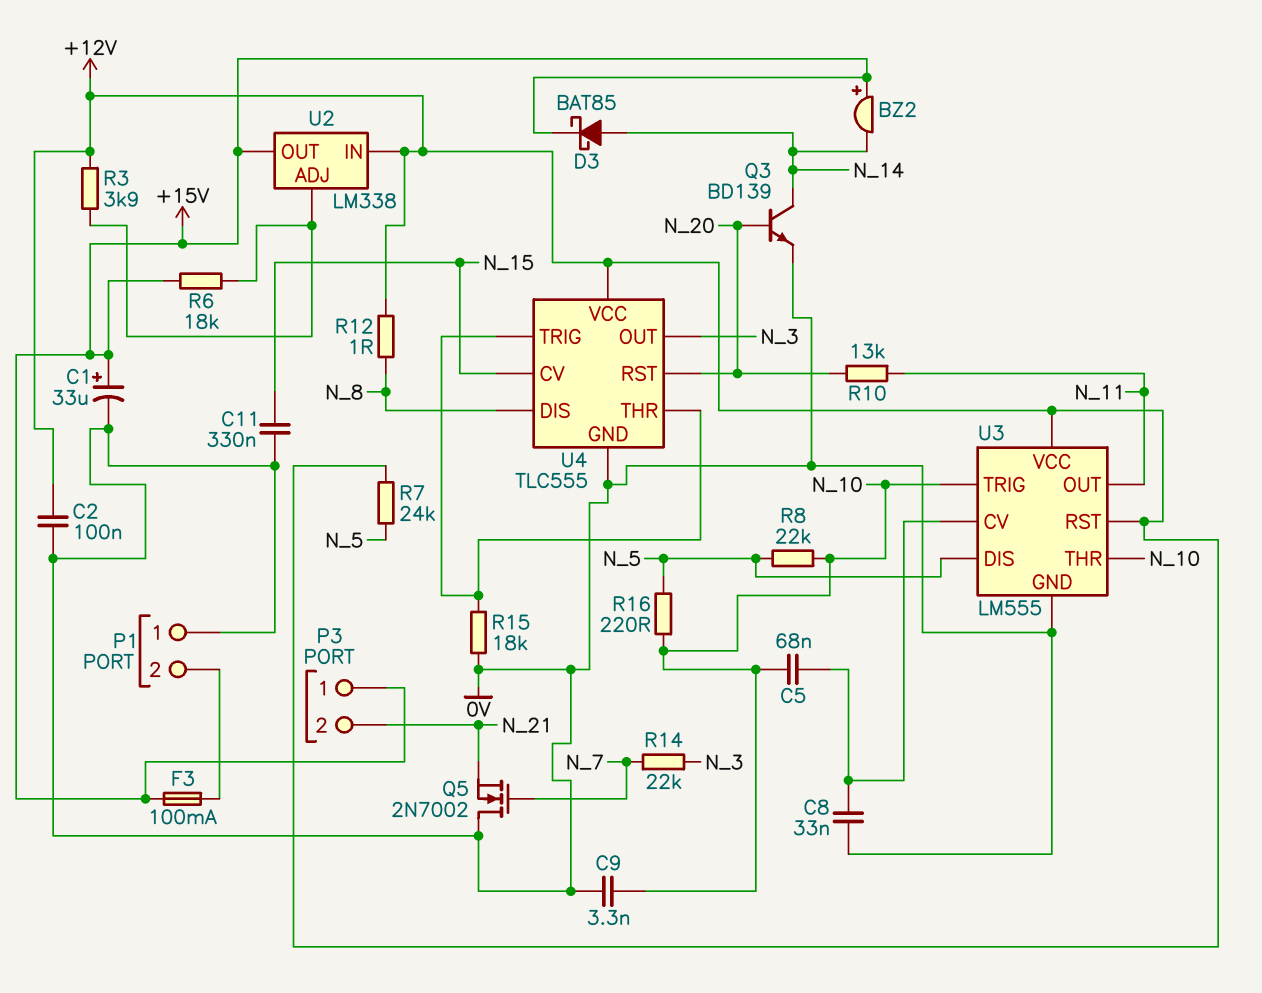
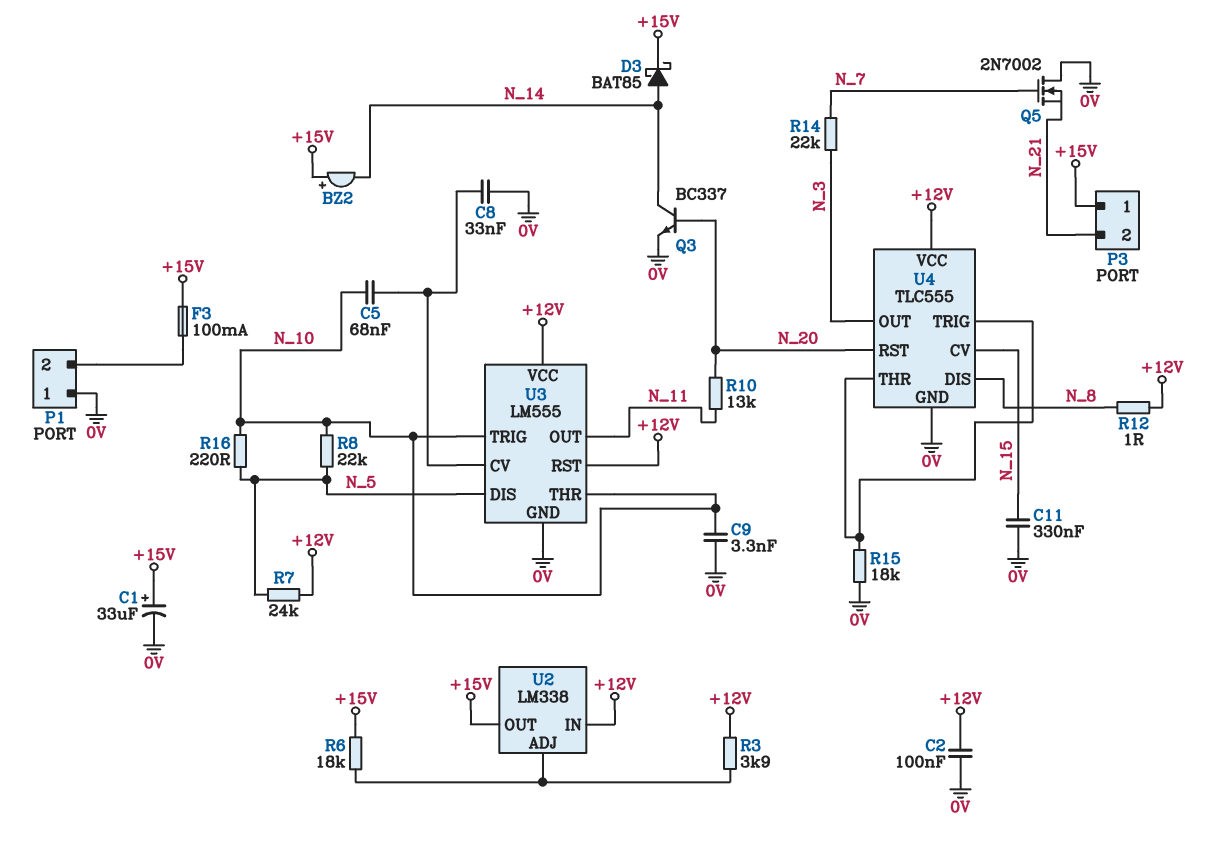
Q3: NPN BD139 (B N_20, C N_14, E 0V) -> NPN BC337 (B N_20, C N_14, E 0V)

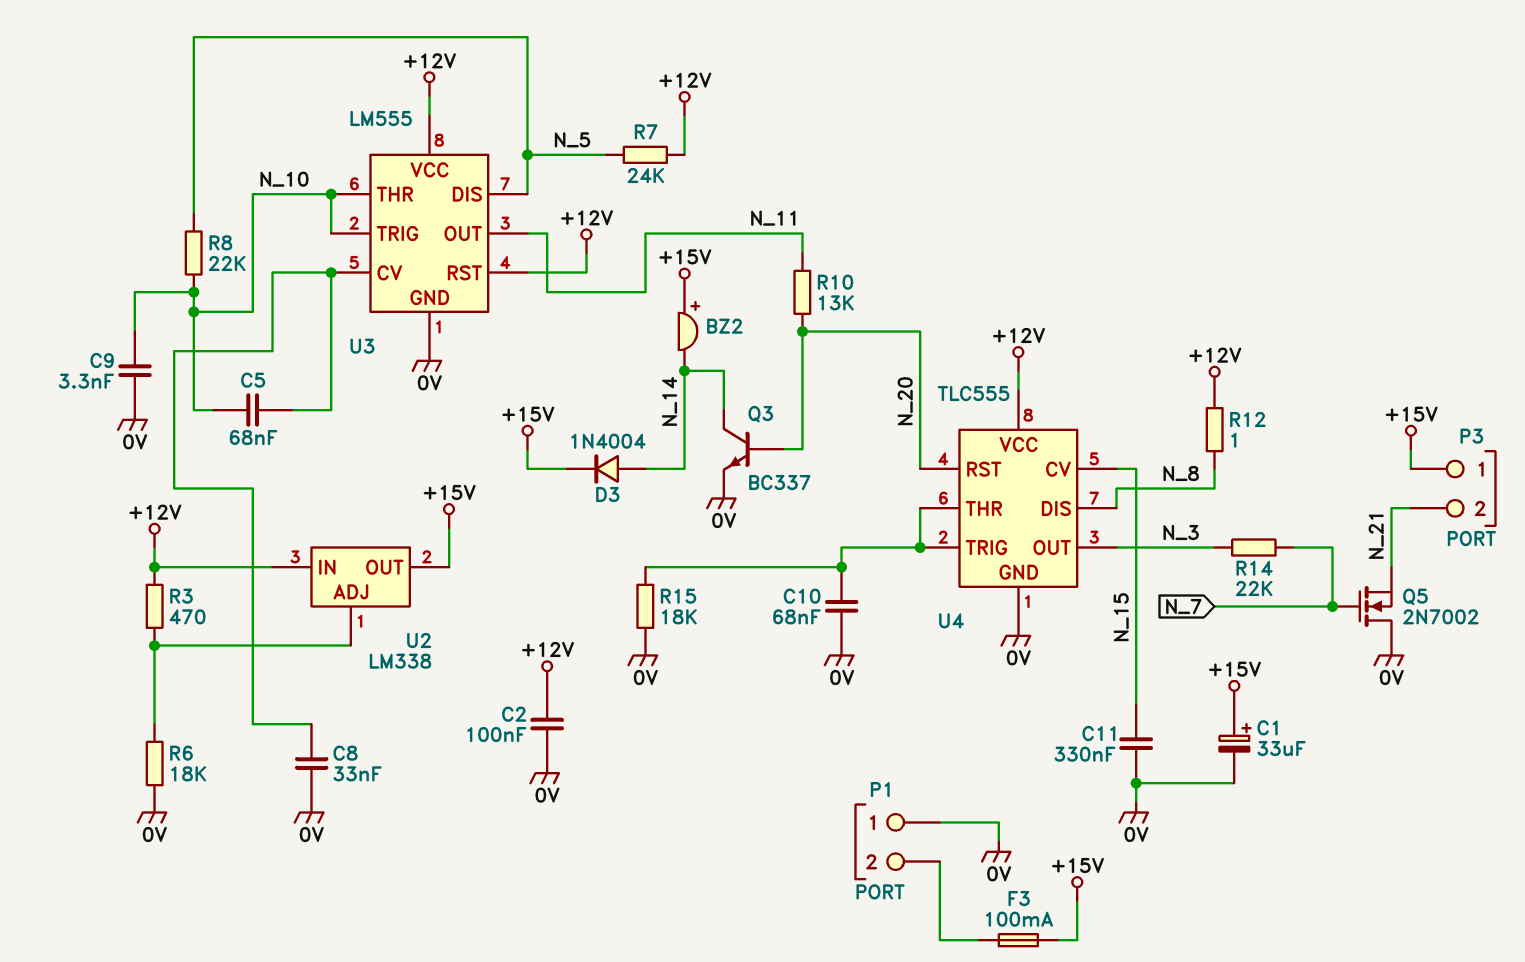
C10: none -> 68nF (0V, U4/THR)
D3: schottky BAT85 (A N_14, K +15V) -> diode 1N4004 (A N_14, K +15V)
R3: 3.9k (+12V, U2/ADJ) -> 470 (+12V, U2/ADJ)
R6: 18k (+15V, U2/ADJ) -> 18k (0V, U2/ADJ)
R16: 220 (N_5, N_10) -> none

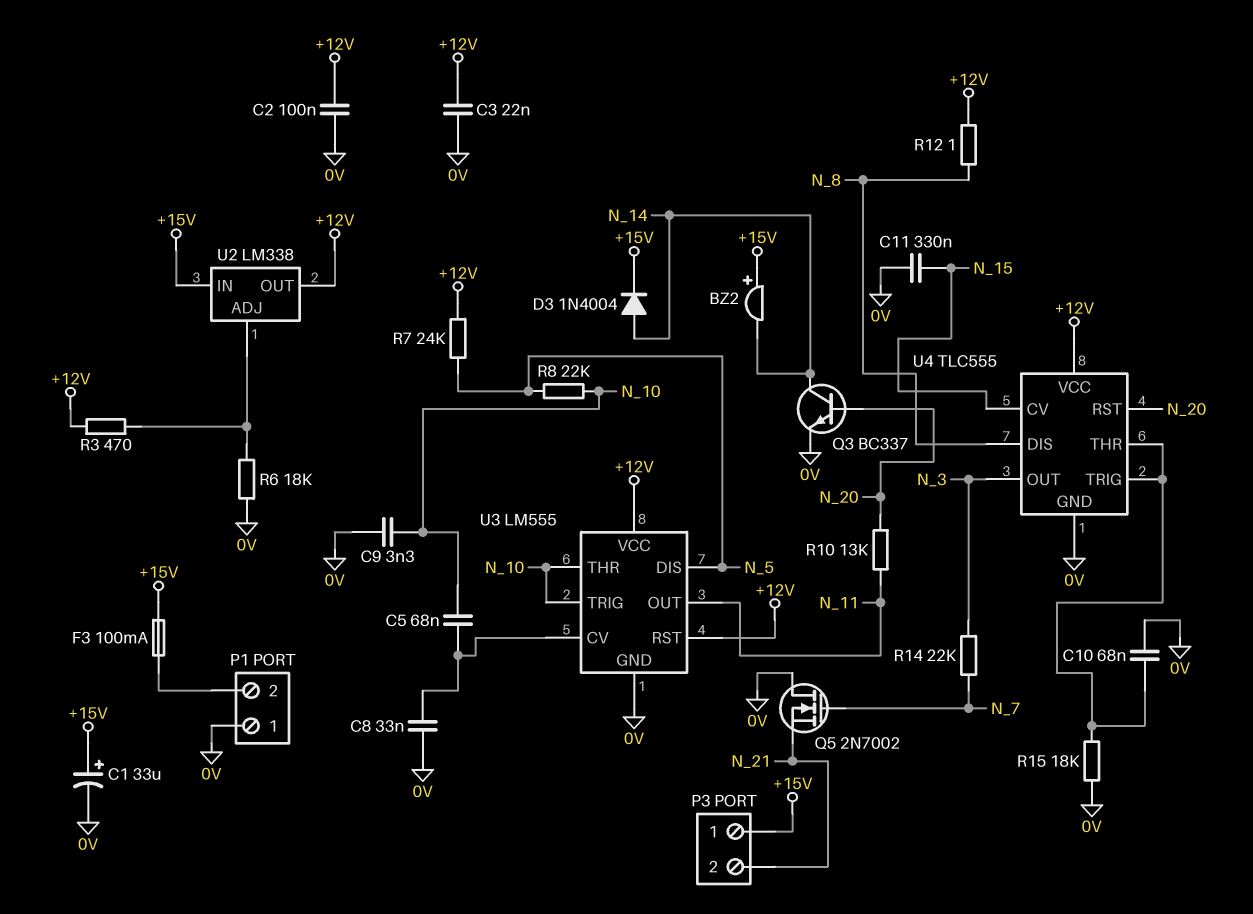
C3: none -> 22nF (+12V, 0V)
U2 pin IN: +12V -> +15V
U2 pin OUT: +15V -> +12V

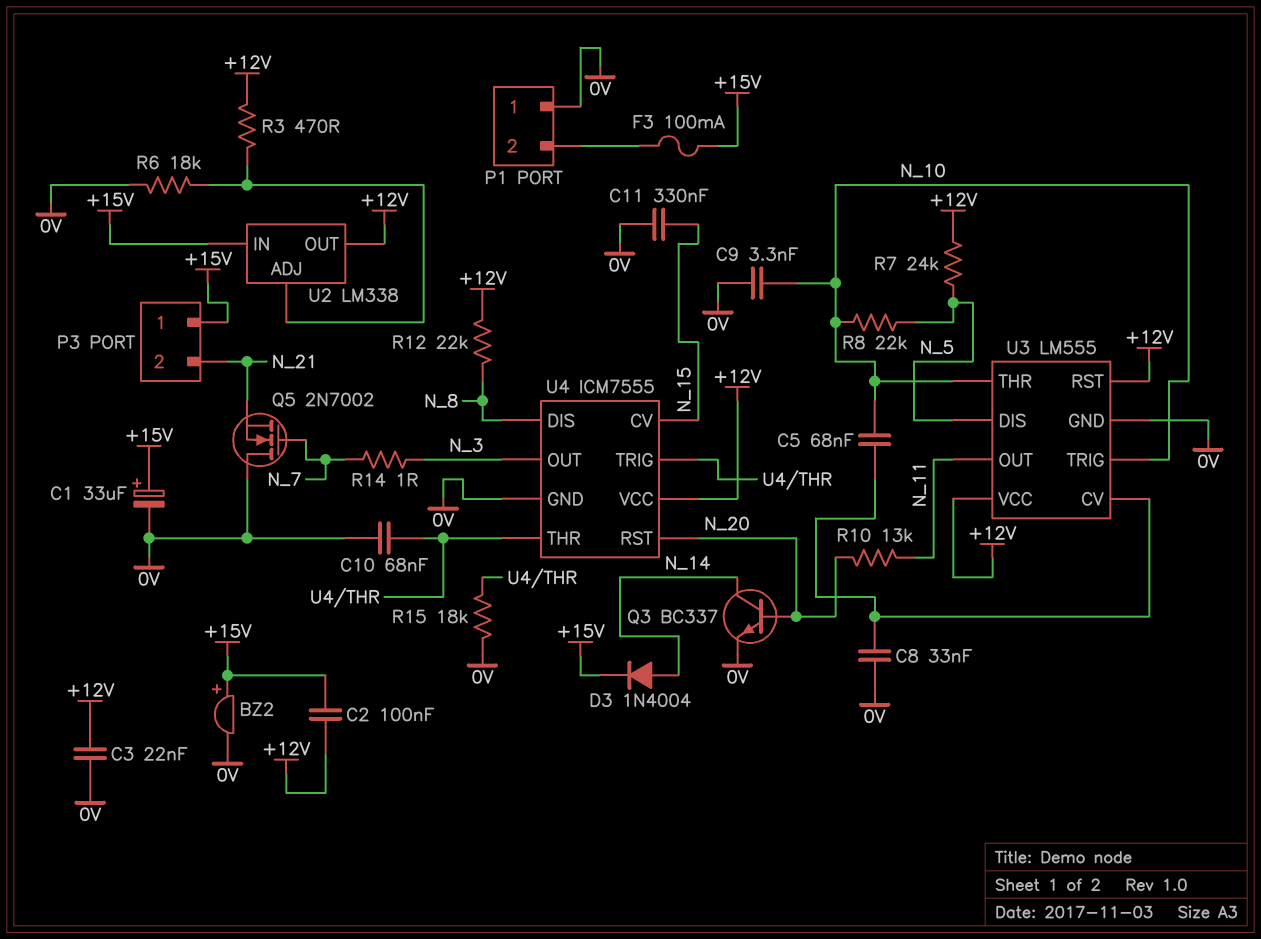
BZ2: buzzer (plus +15V, minus N_14) -> buzzer (plus +15V, minus 0V)
C2: 100nF (+12V, 0V) -> 100nF (+12V, +15V)
R12: 1 (+12V, N_8) -> 22k (+12V, N_8)
R14: 22k (N_3, N_7) -> 1 (N_3, N_7)
U4: TLC555 -> ICM7555

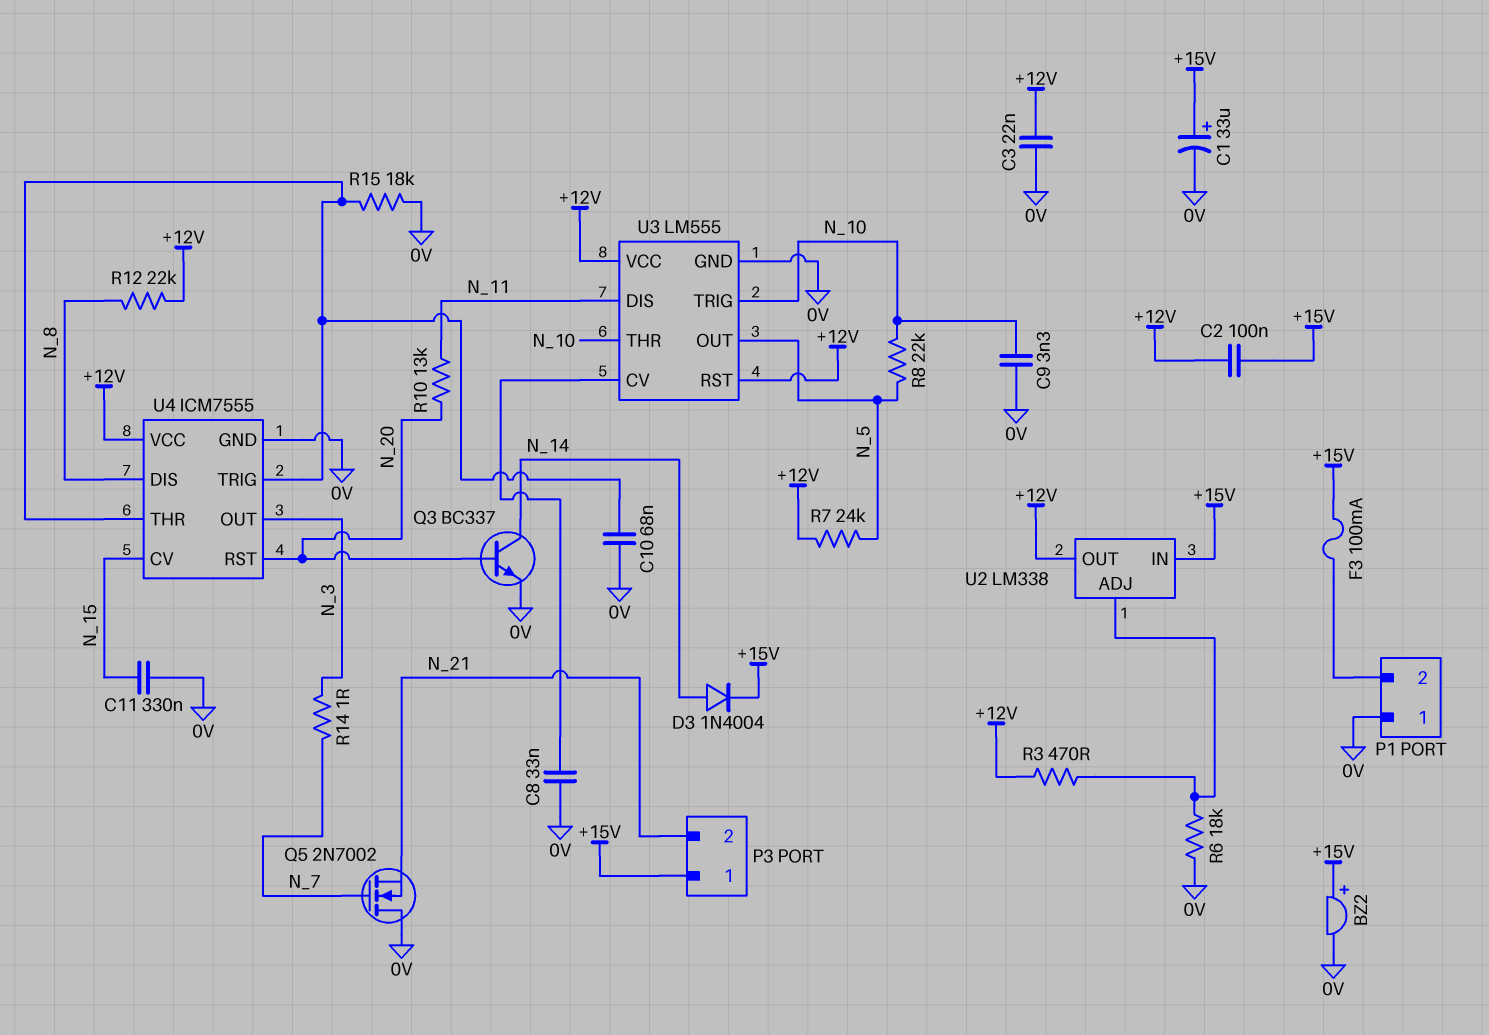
C5: 68nF (N_10, U3/CV) -> none
U3 pin DIS: N_5 -> N_11
U3 pin OUT: N_11 -> N_5

